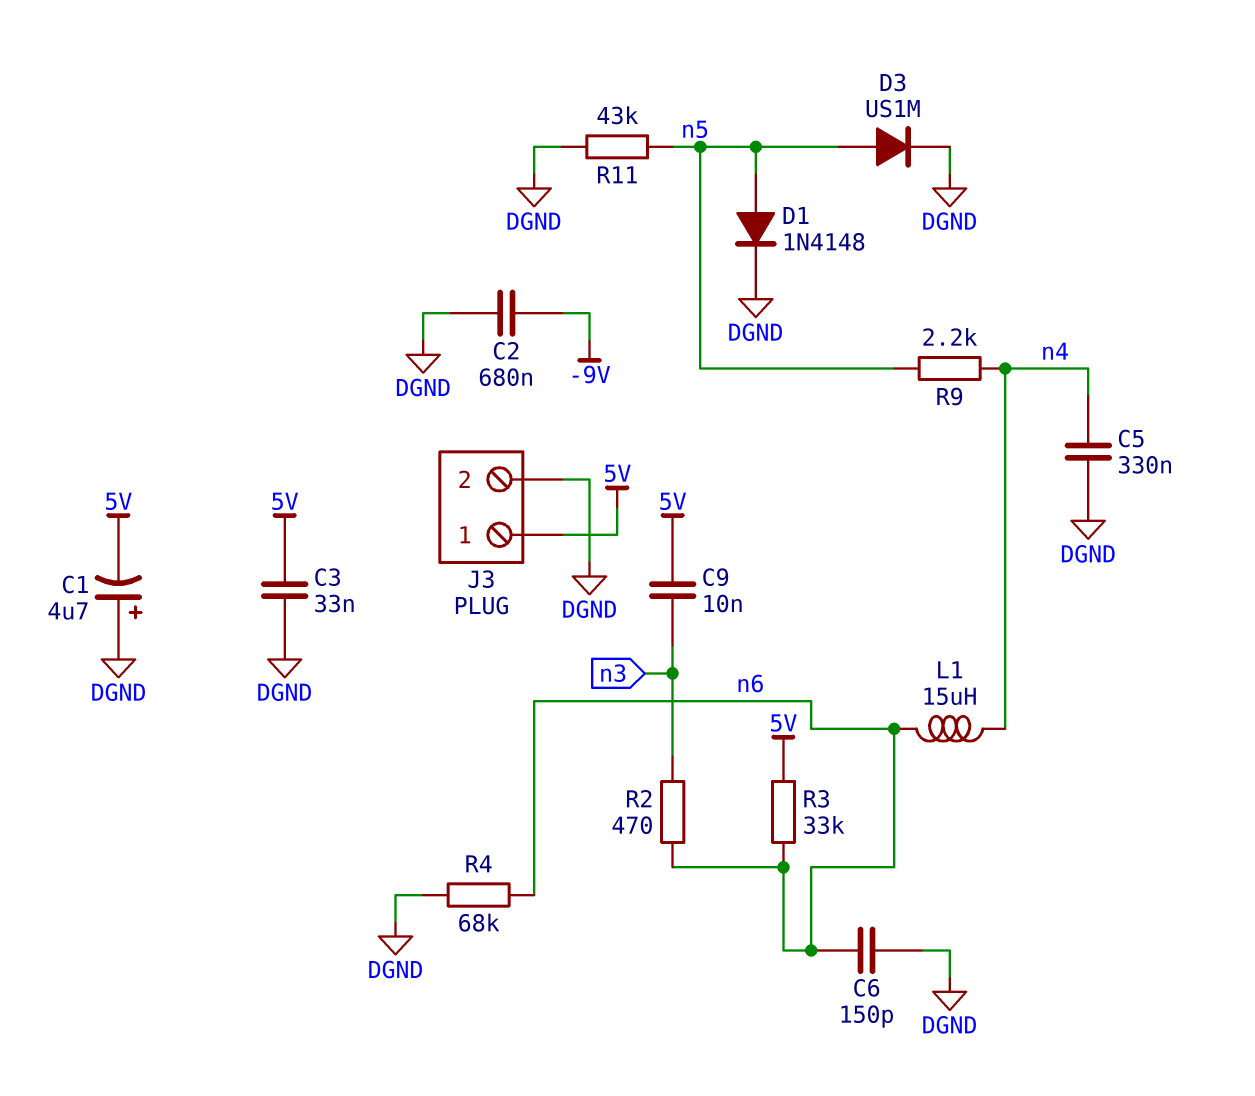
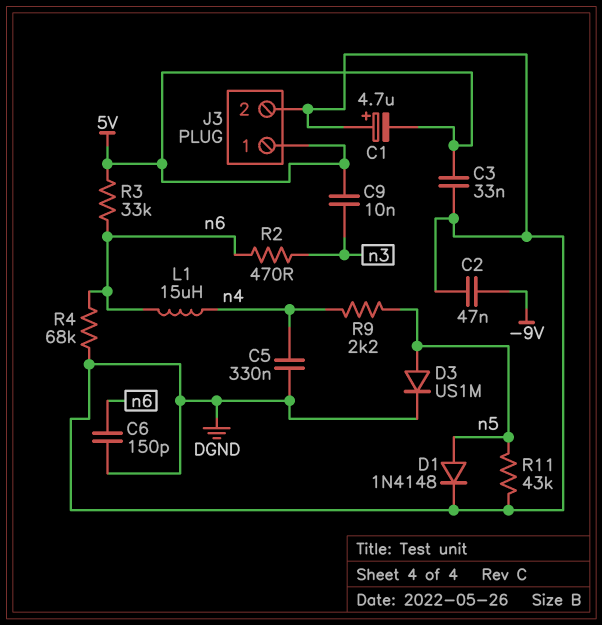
C2: 680nF (-9V, DGND) -> 47nF (-9V, DGND)

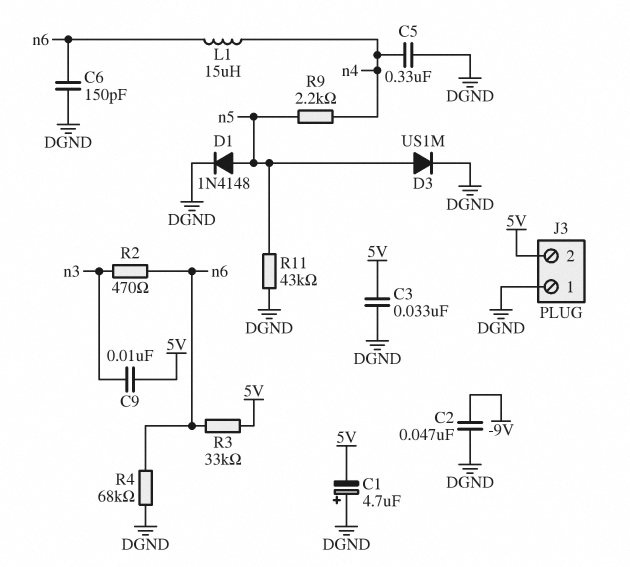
J3 pin 1: 5V -> DGND
J3 pin 2: DGND -> 5V

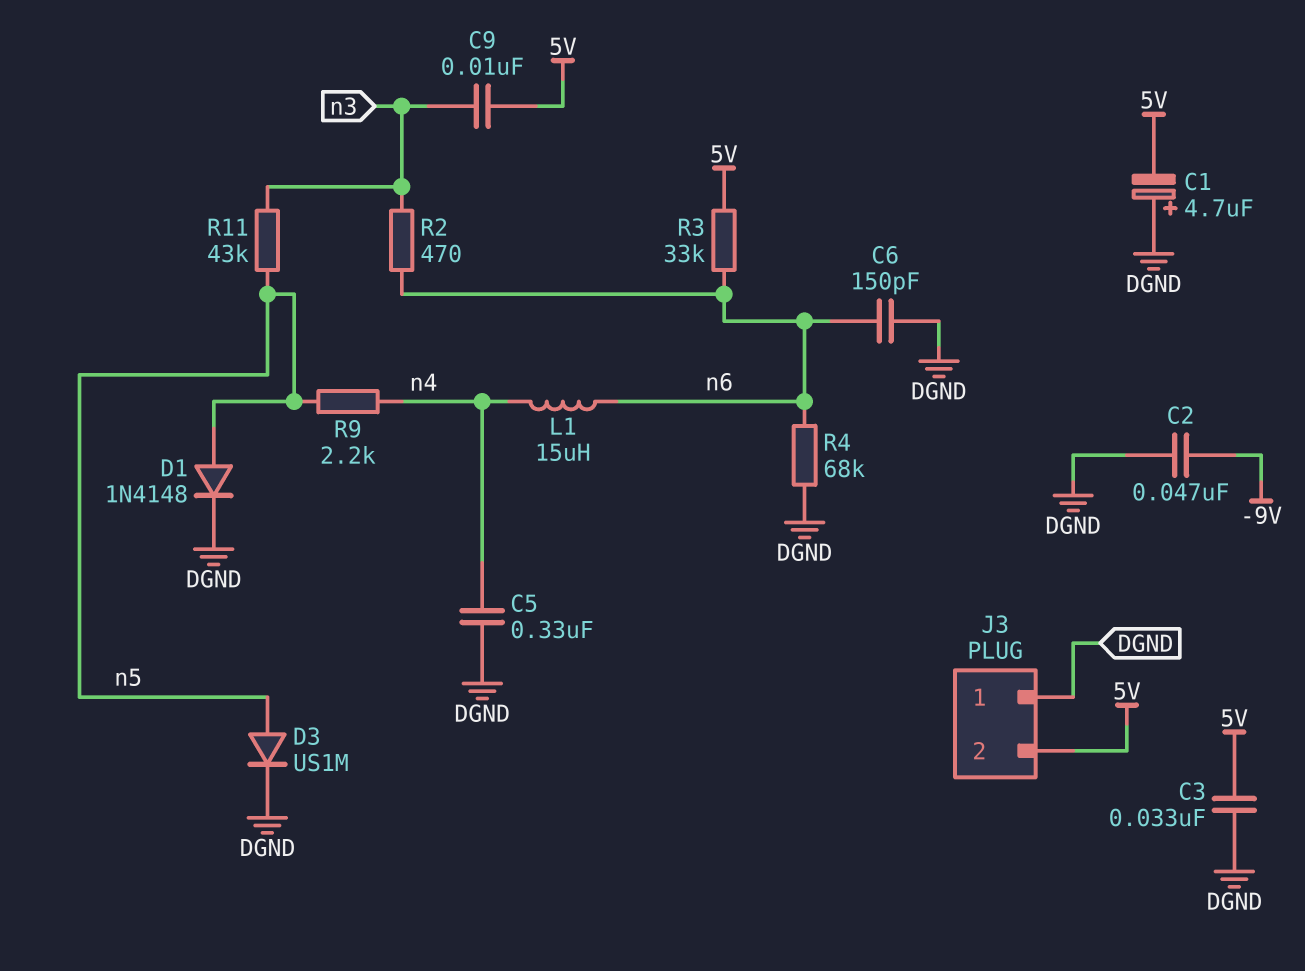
R11: 43k (DGND, n5) -> 43k (n3, n5)

